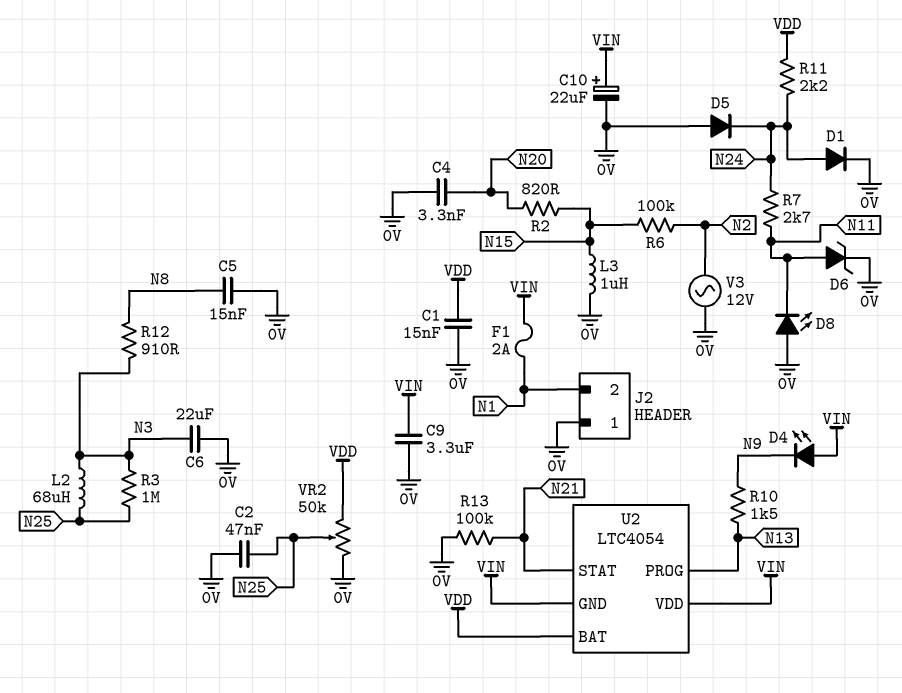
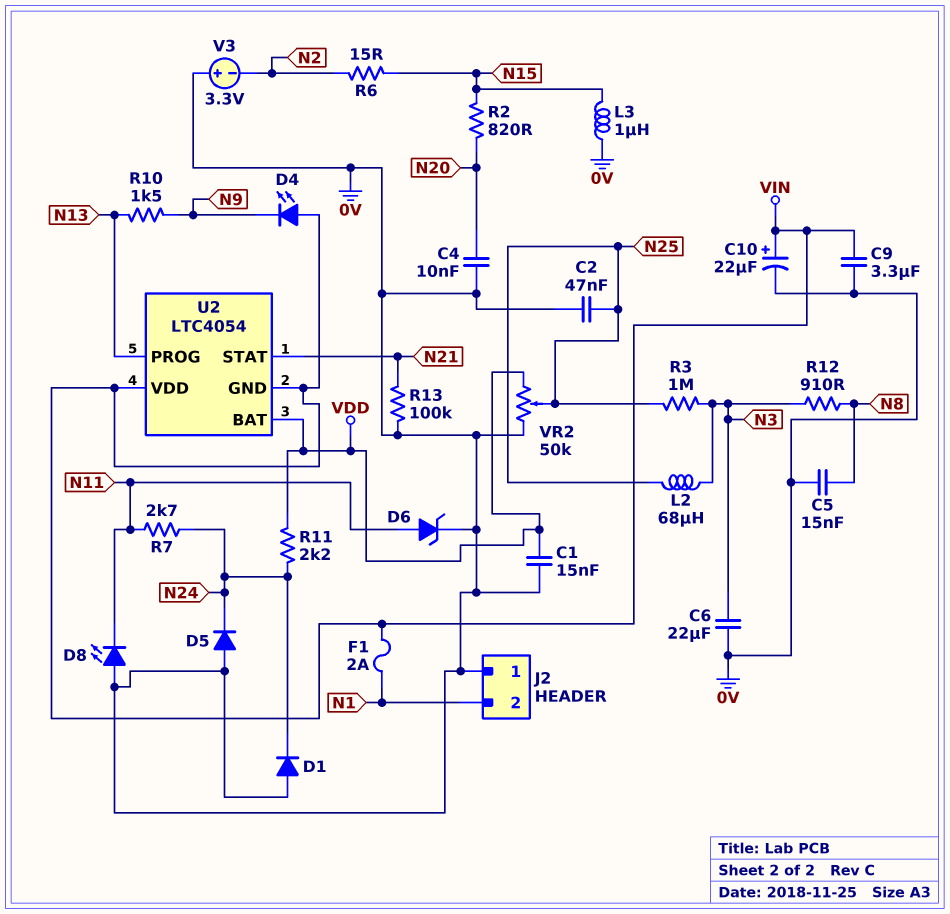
C4: 3.3nF (0V, N20) -> 10nF (0V, N20)
D1: diode (A N24, K 0V) -> diode (A 0V, K N24)
R6: 100k (N2, N15) -> 15 (N2, N15)
V3: AC 12V (0V, N2) -> 3.3V (plus 0V, minus N2)

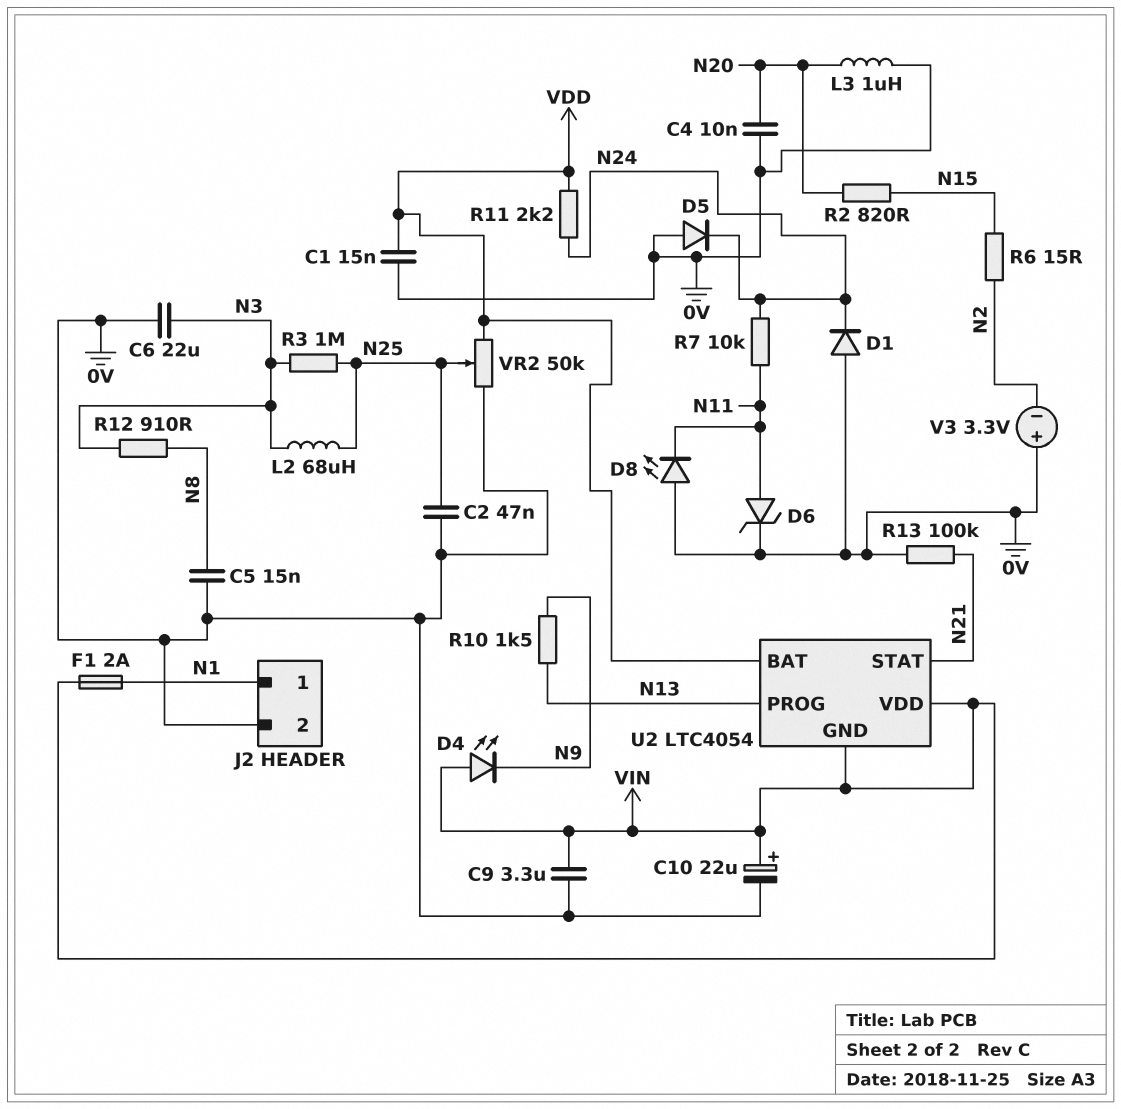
J2 pin 1: 0V -> N1
J2 pin 2: N1 -> 0V
L3: 1uH (0V, N15) -> 1uH (0V, N20)
R7: 2.7k (N11, N24) -> 10k (N11, N24)

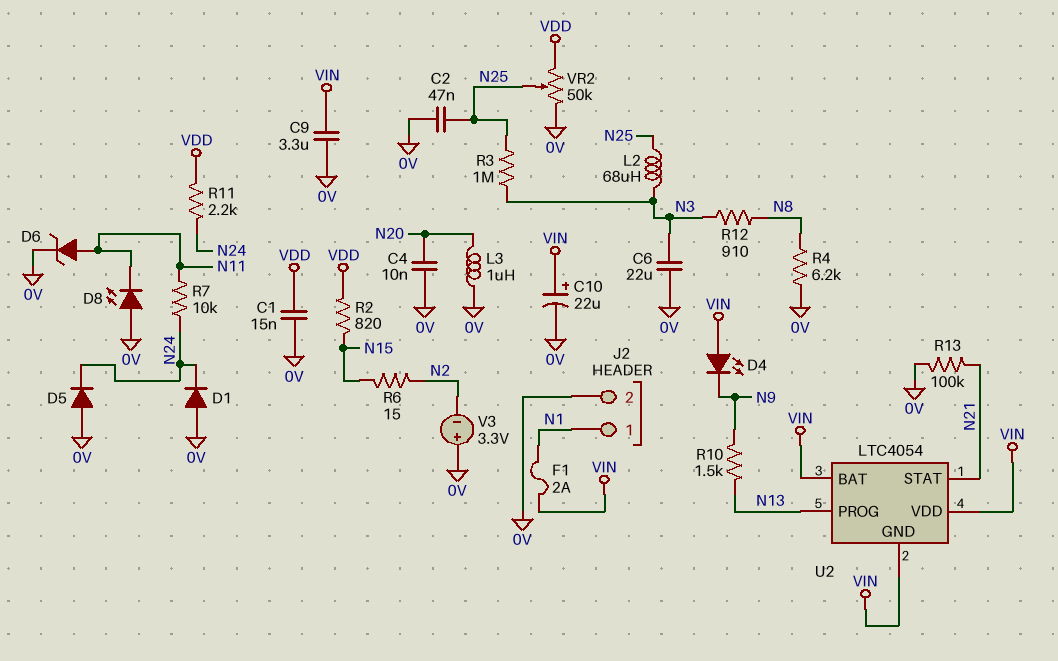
C5: 15nF (0V, N8) -> none
R2: 820 (N15, N20) -> 820 (N15, VDD)
R4: none -> 6.2k (0V, N8)
U2 pin BAT: VDD -> VIN

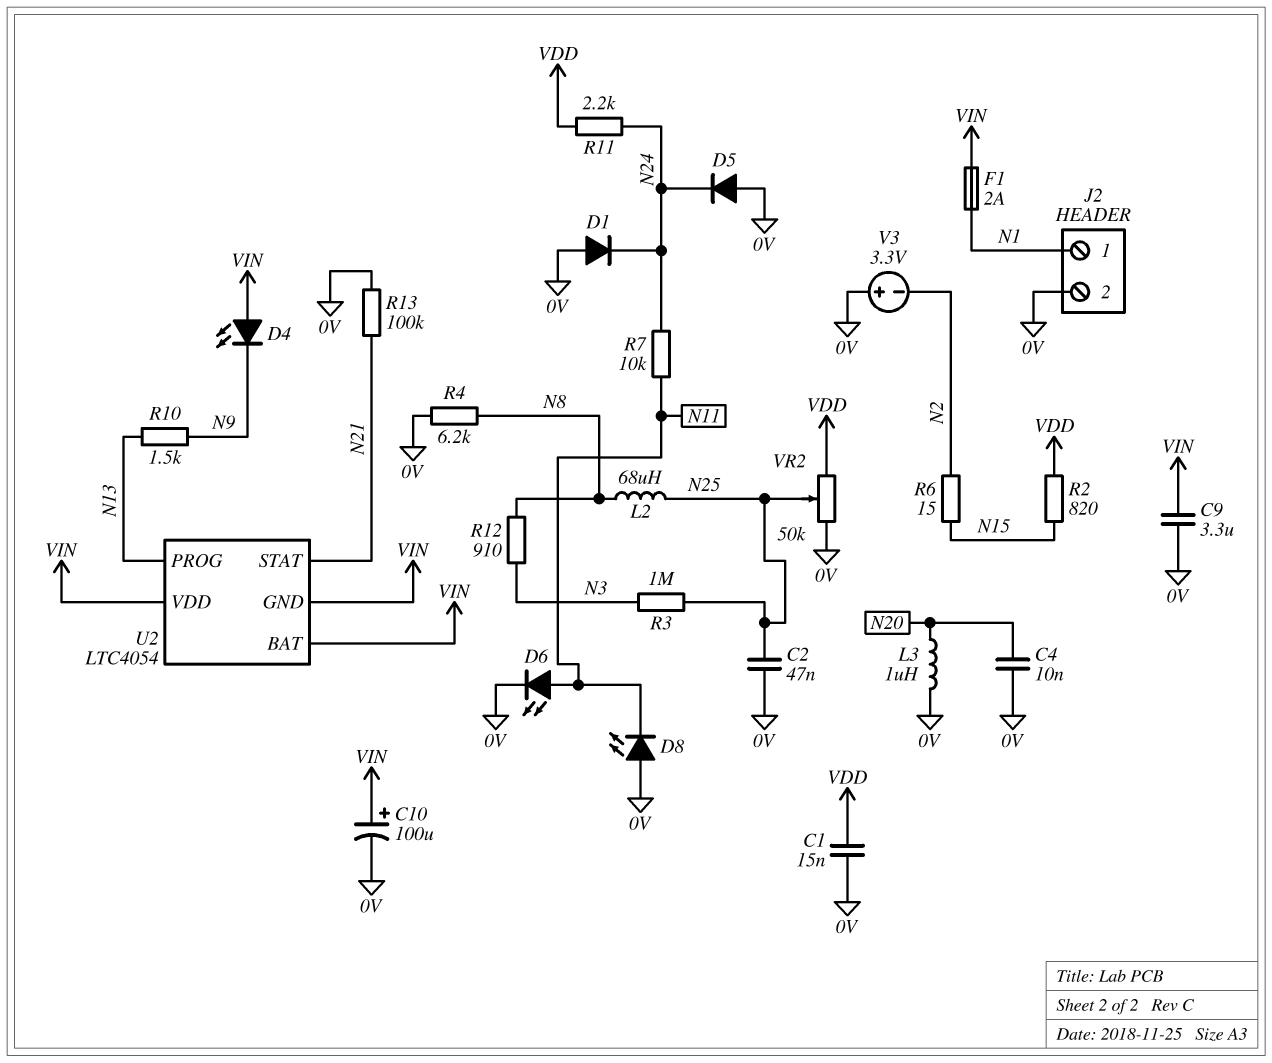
C6: 22uF (0V, N3) -> none
C10: 22uF (plus VIN, minus 0V) -> 100uF (plus VIN, minus 0V)
D6: zener (A N11, K 0V) -> LED (A N11, K 0V)
L2: 68uH (N3, N25) -> 68uH (N8, N25)

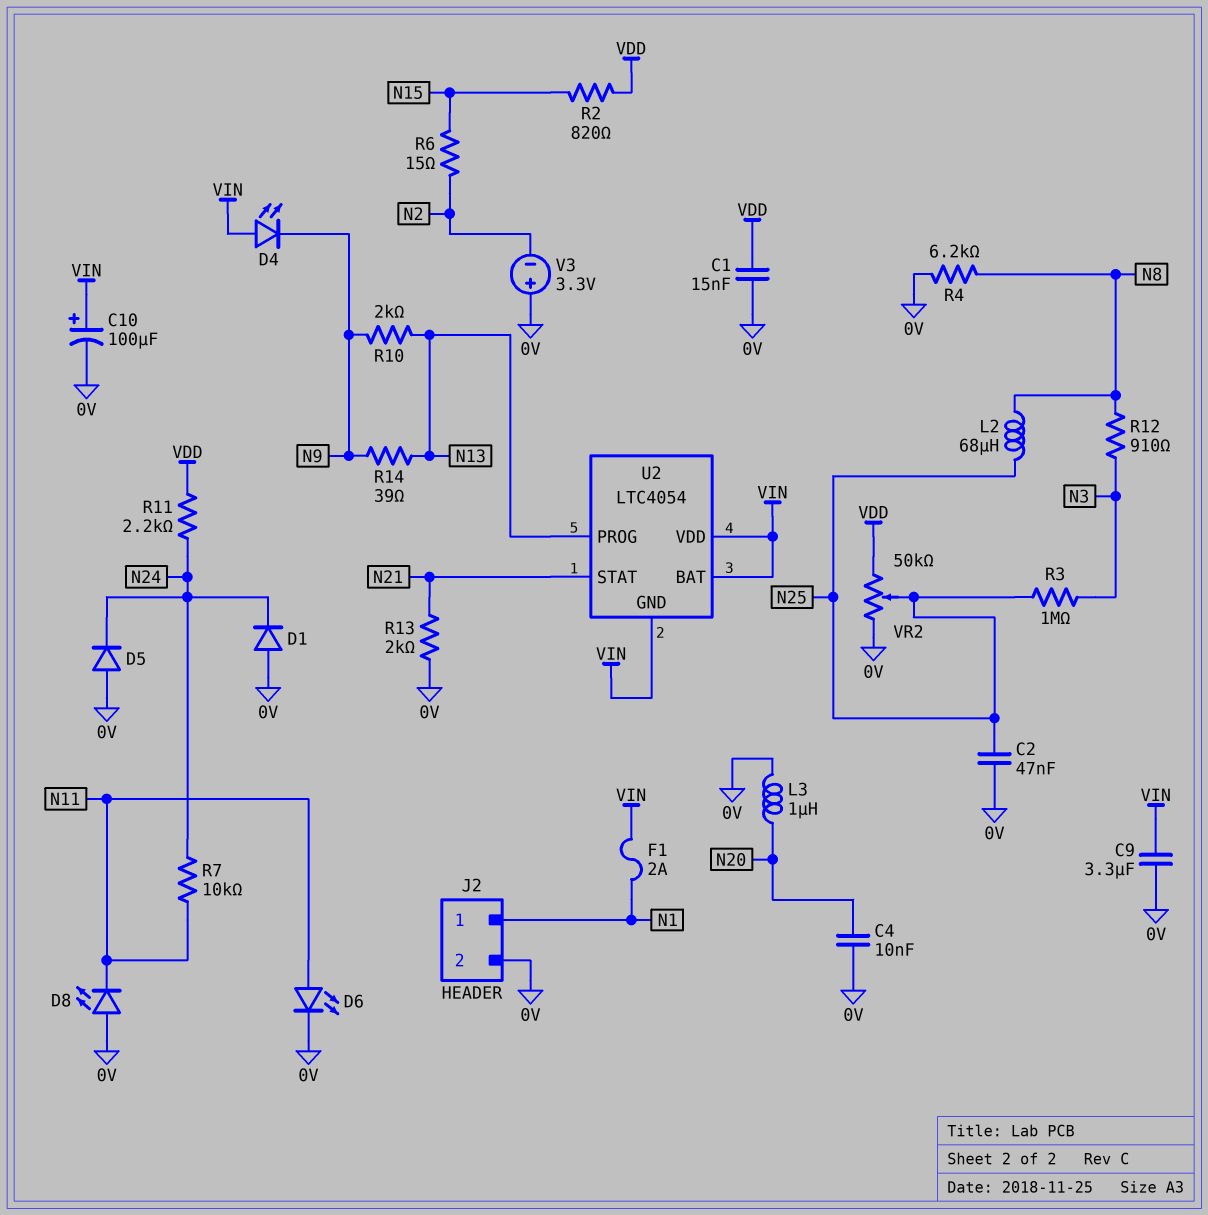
R10: 1.5k (N9, N13) -> 2k (N9, N13)
R13: 100k (0V, N21) -> 2k (0V, N21)
R14: none -> 39 (N9, N13)

